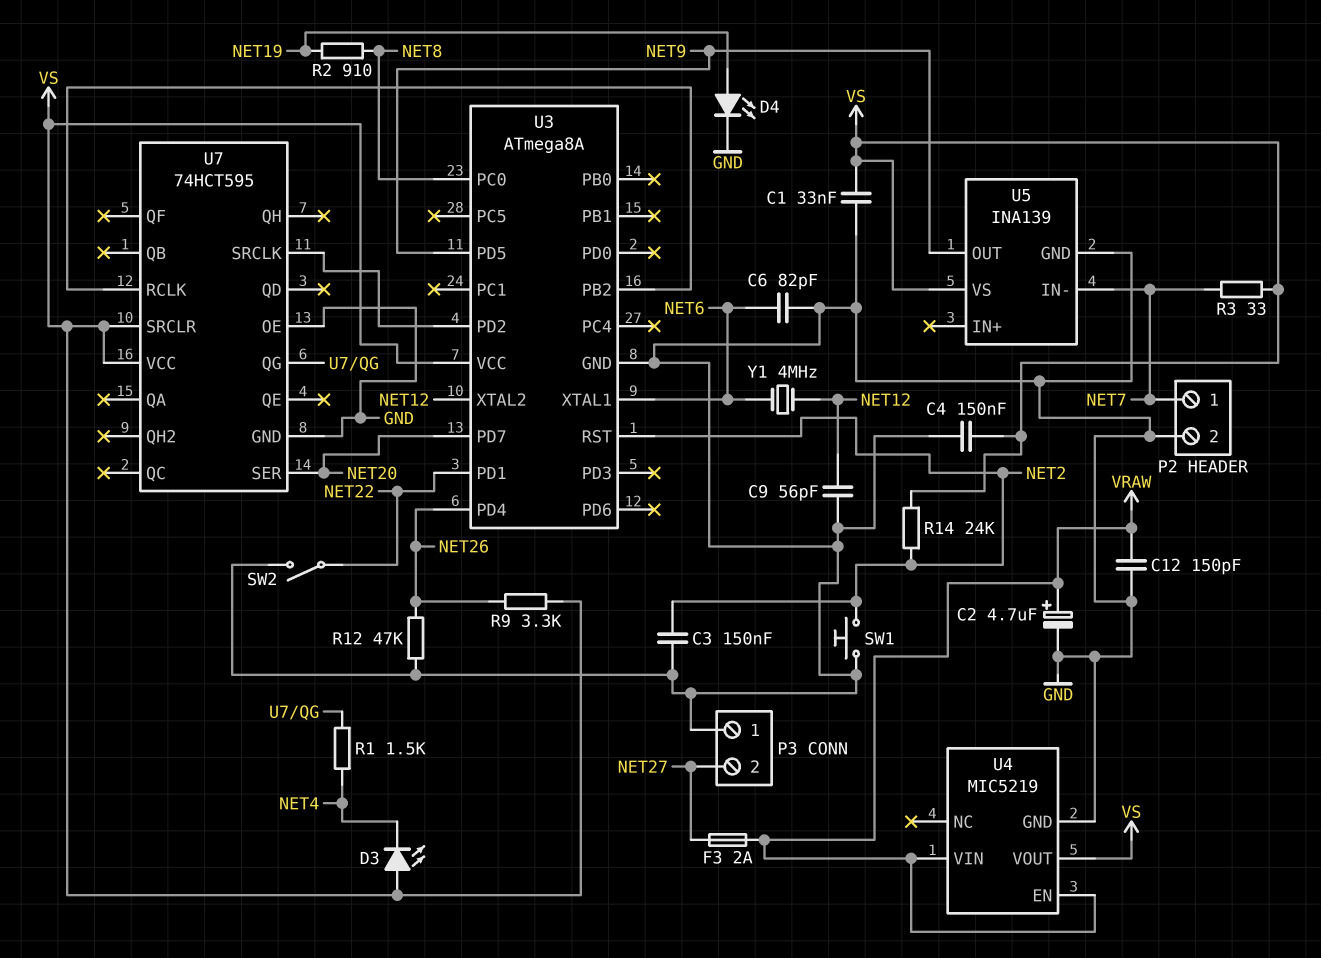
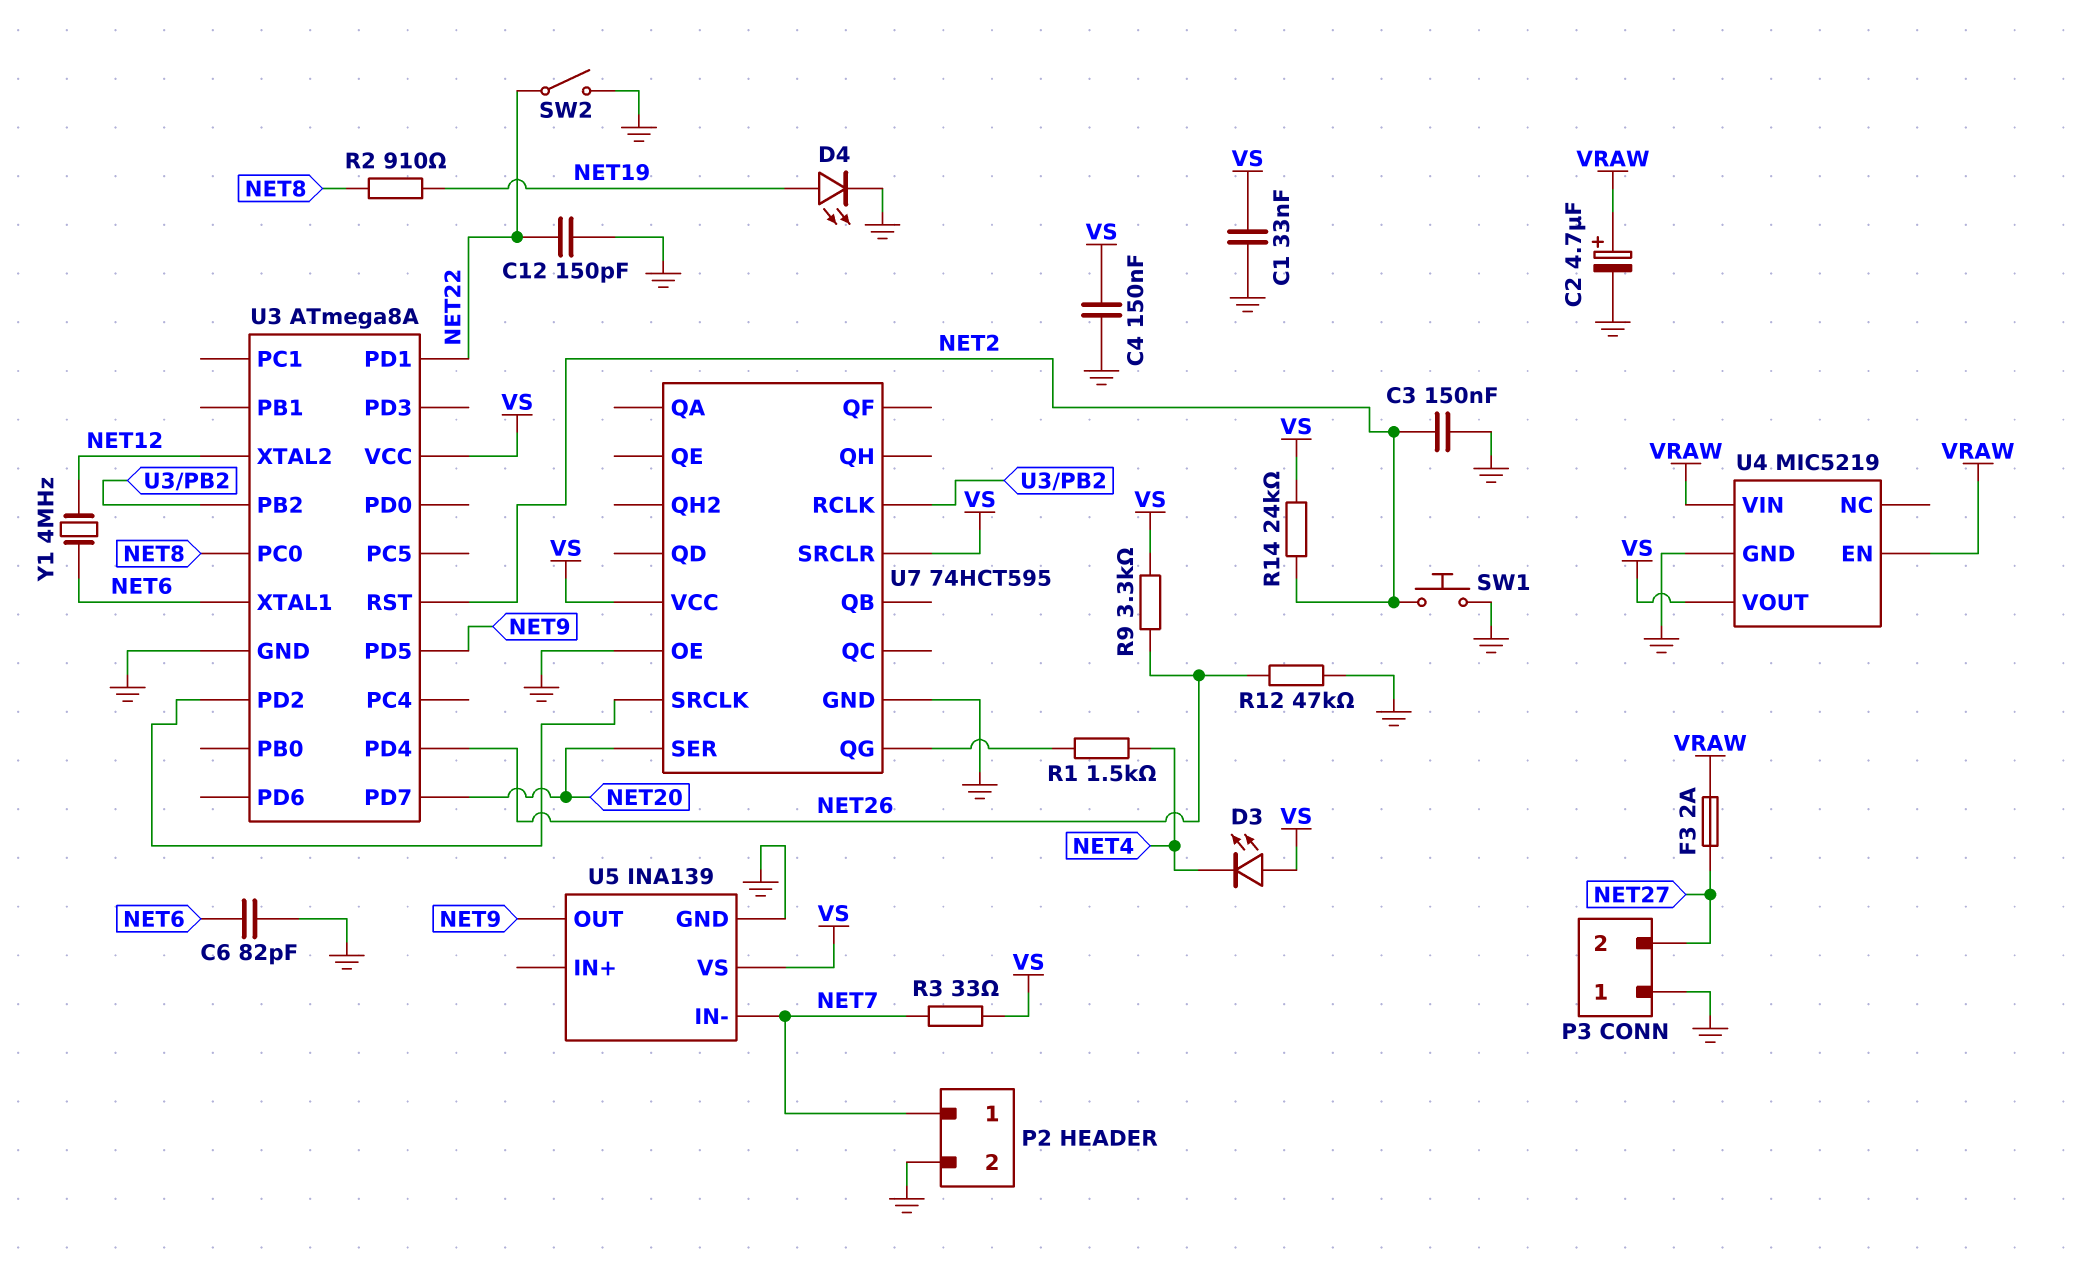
C9: 56pF (GND, NET12) -> none
C12: 150pF (GND, VRAW) -> 150pF (GND, NET22)

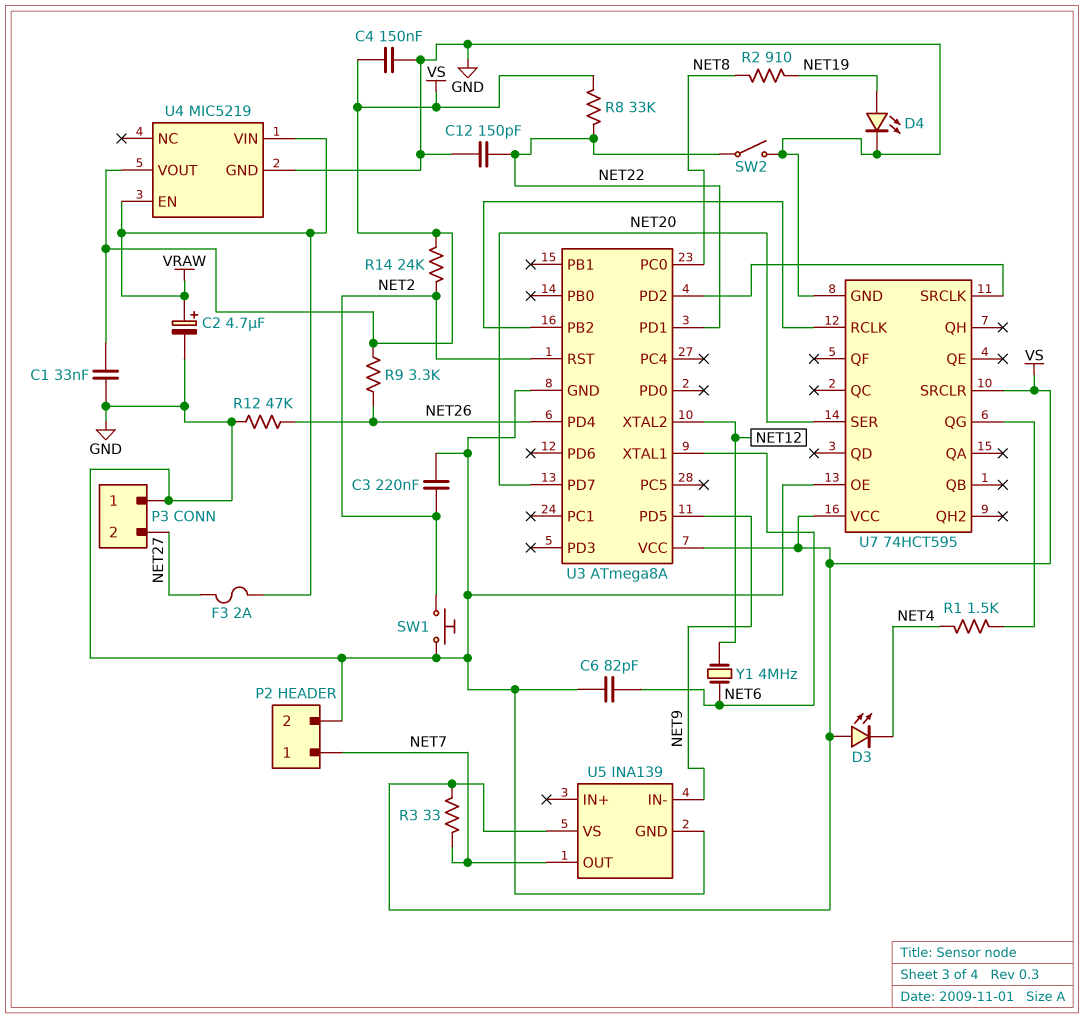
C3: 150nF (GND, NET2) -> 220nF (GND, NET2)
R8: none -> 33k (NET22, VS)
U5 pin IN-: NET7 -> NET9
U5 pin OUT: NET9 -> NET7

